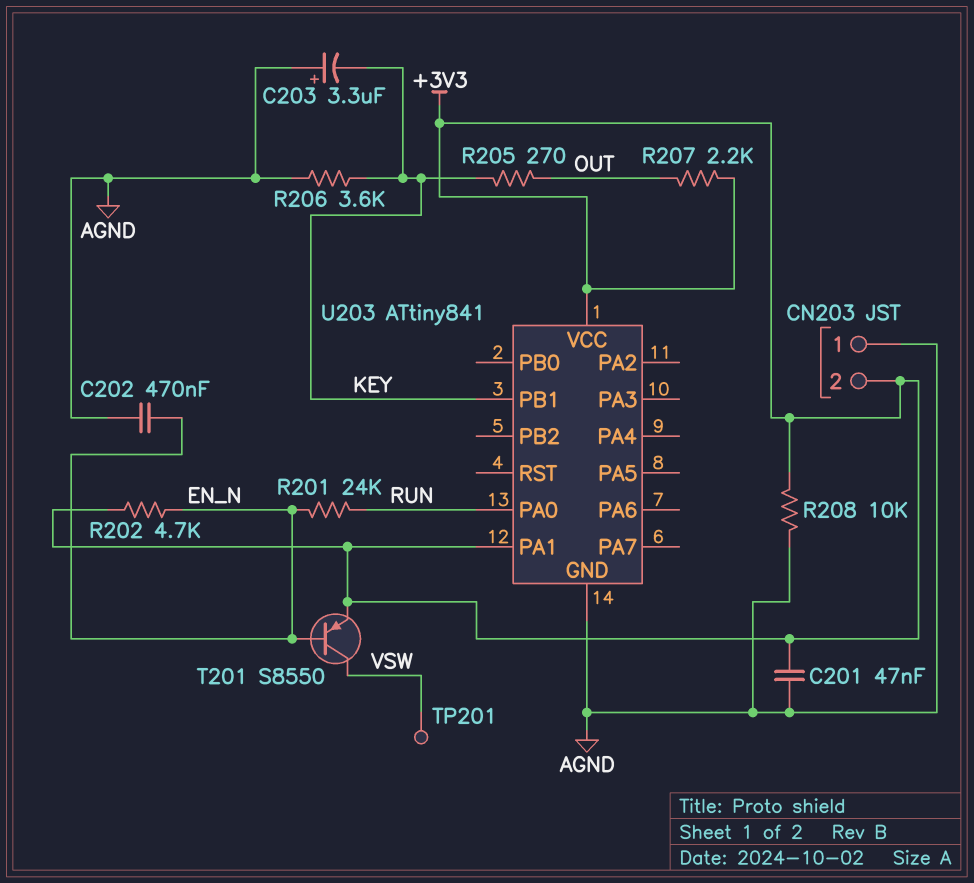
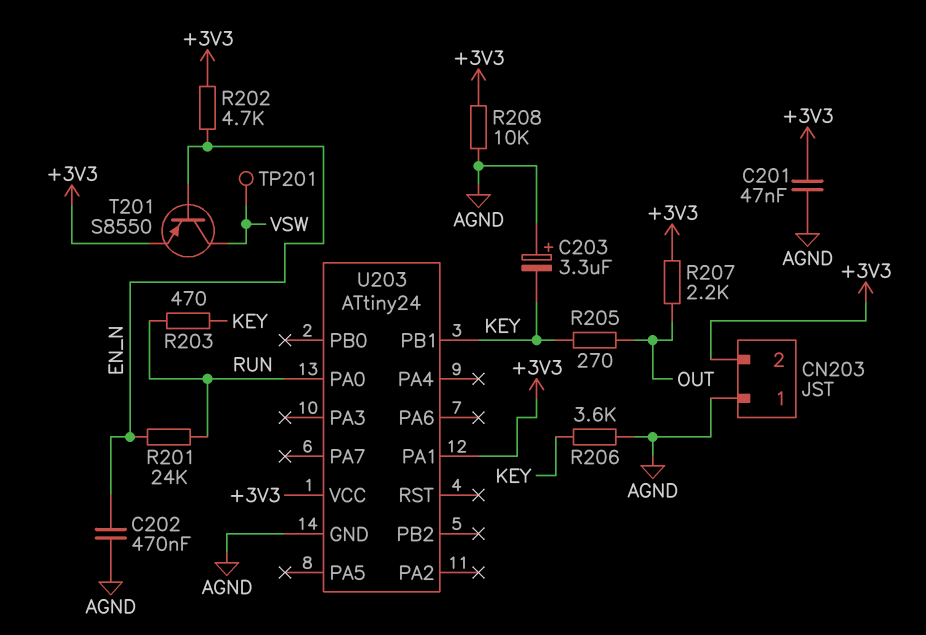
R203: none -> 470 (KEY, RUN)
U203: ATtiny841 -> ATtiny24

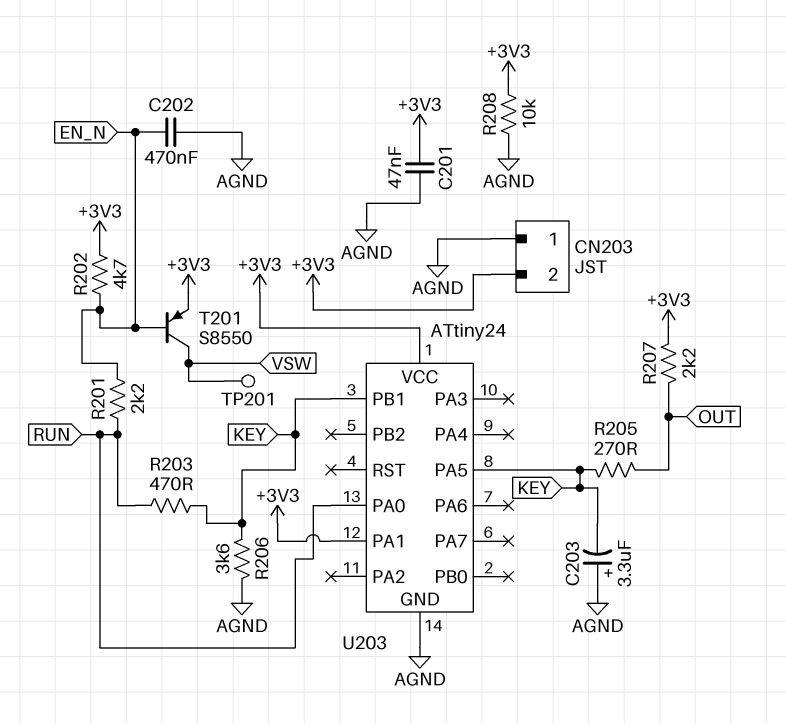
R201: 24k (EN_N, RUN) -> 2.2k (EN_N, RUN)
U203 pin PA5: none -> KEY

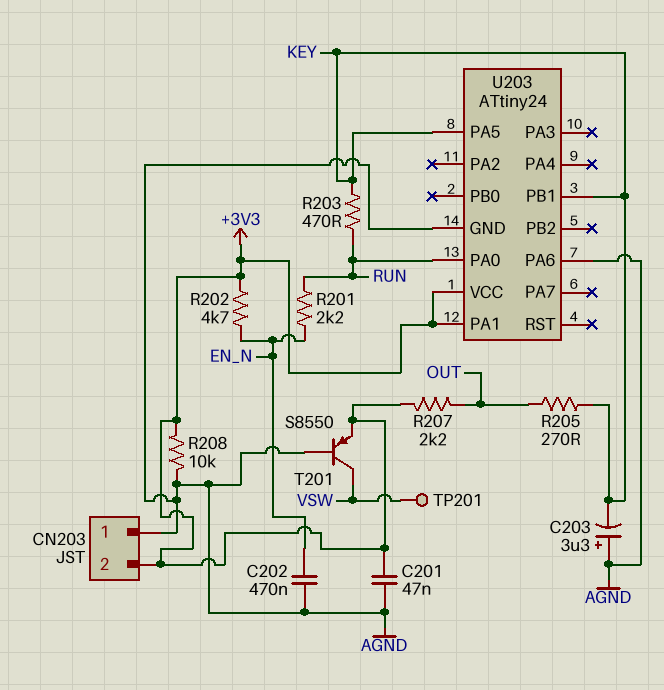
R206: 3.6k (AGND, KEY) -> none
T201: PNP S8550 (B EN_N, C VSW, E +3V3) -> PNP S8550 (B AGND, C VSW, E +3V3)
U203 pin PA6: none -> AGND

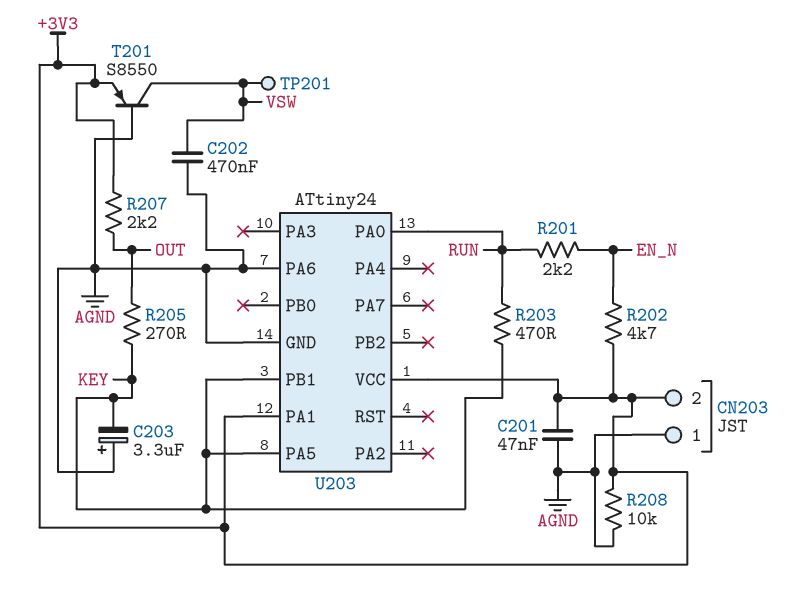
C202: 470nF (AGND, EN_N) -> 470nF (AGND, VSW)

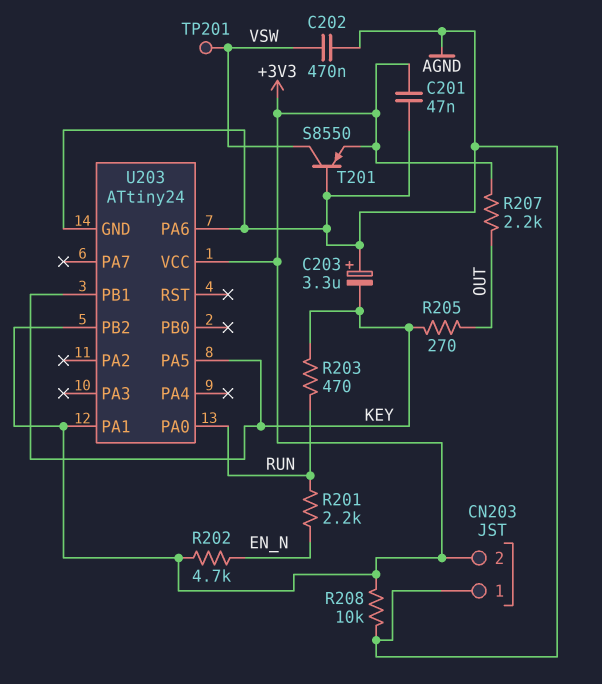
U203 pin PB2: none -> +3V3

